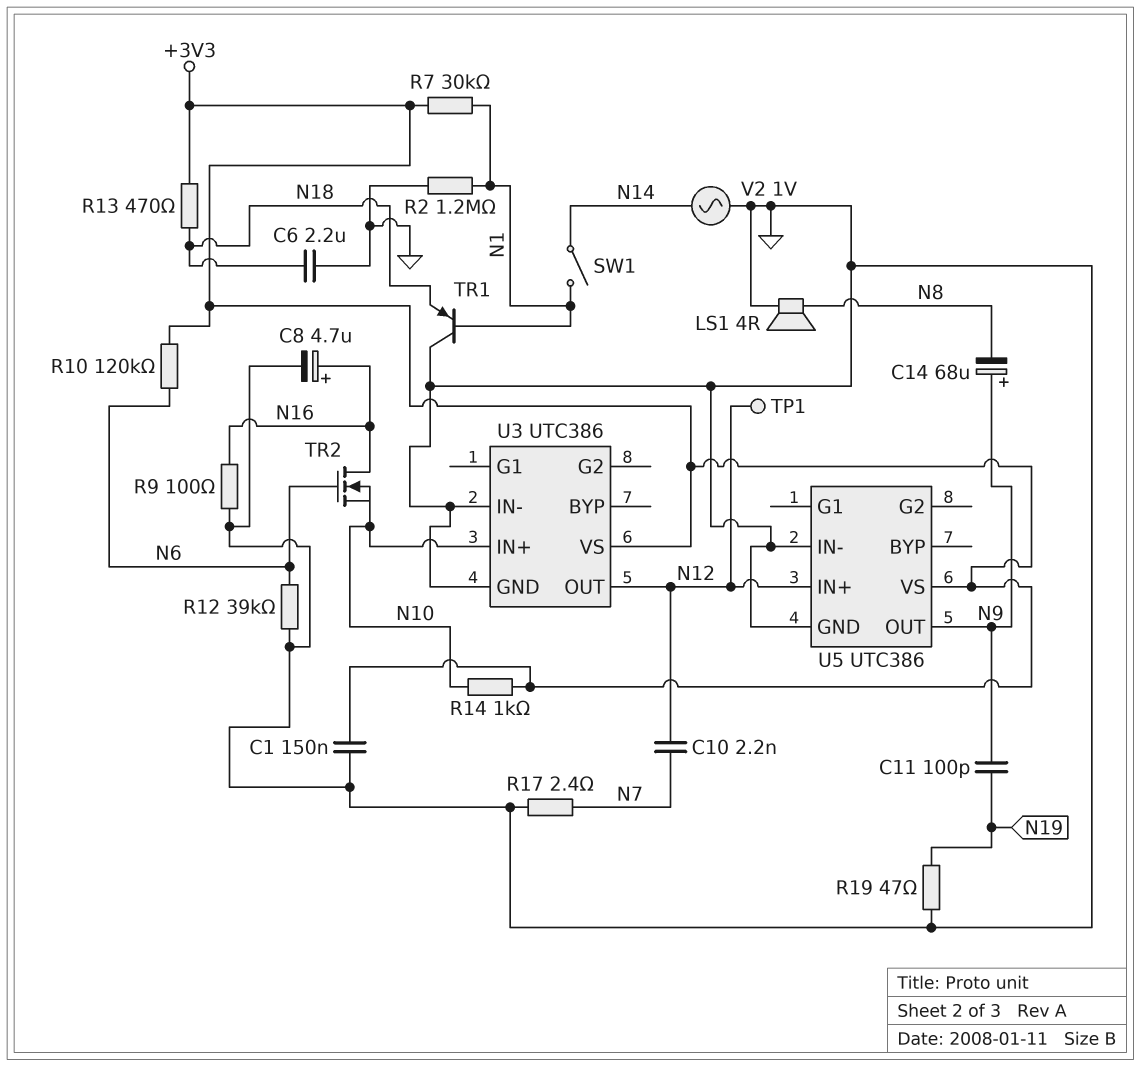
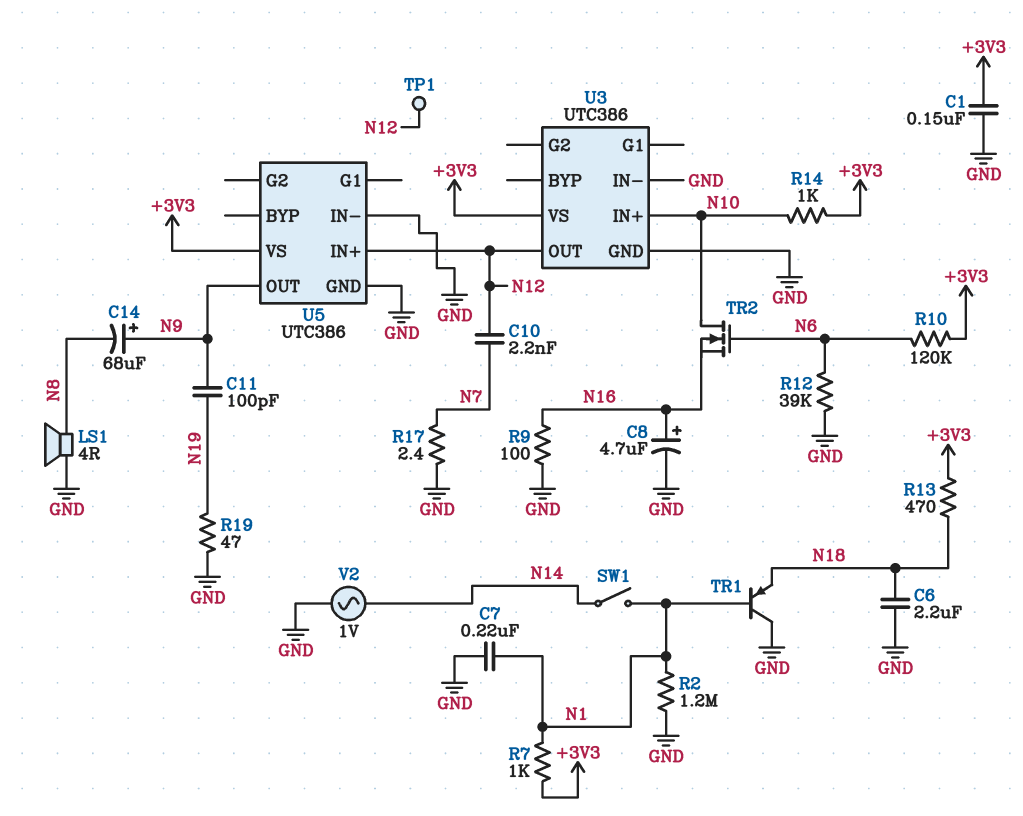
C7: none -> 220nF (GND, N1)
R7: 30k (+3V3, N1) -> 1k (+3V3, N1)
TR2: NMOS (G N6, D N16, S N10) -> NMOS (G N6, D N10, S N16)

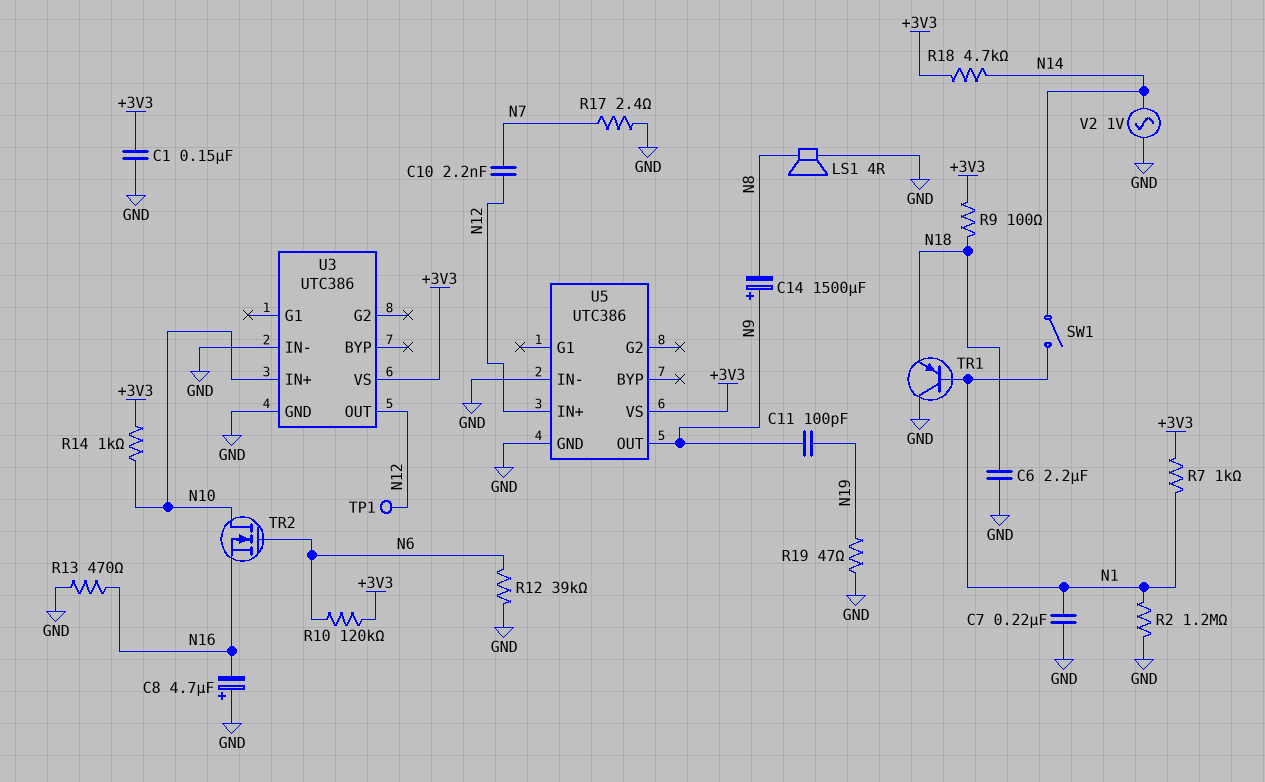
C8: 4.7uF (plus N16, minus GND) -> 4.7uF (plus GND, minus N16)
C14: 68uF (plus N9, minus N8) -> 1500uF (plus N9, minus N8)
R9: 100 (GND, N16) -> 100 (+3V3, N18)
R13: 470 (+3V3, N18) -> 470 (GND, N16)
R18: none -> 4.7k (+3V3, N14)

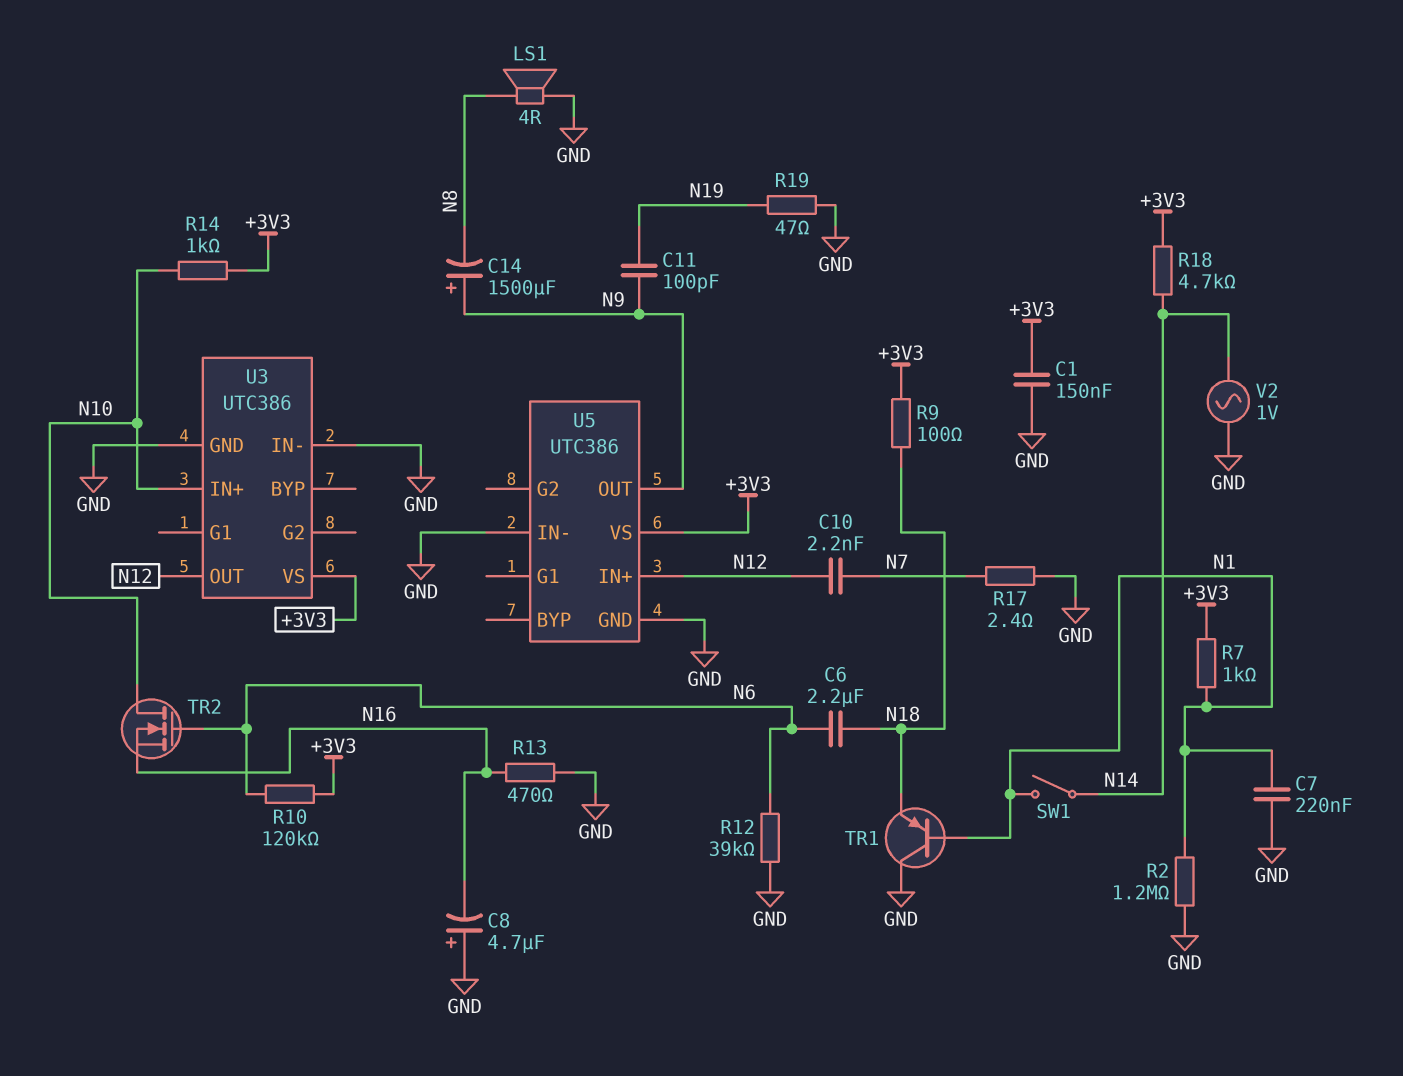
C6: 2.2uF (GND, N18) -> 2.2uF (N6, N18)
TP1: test point (N12) -> none

